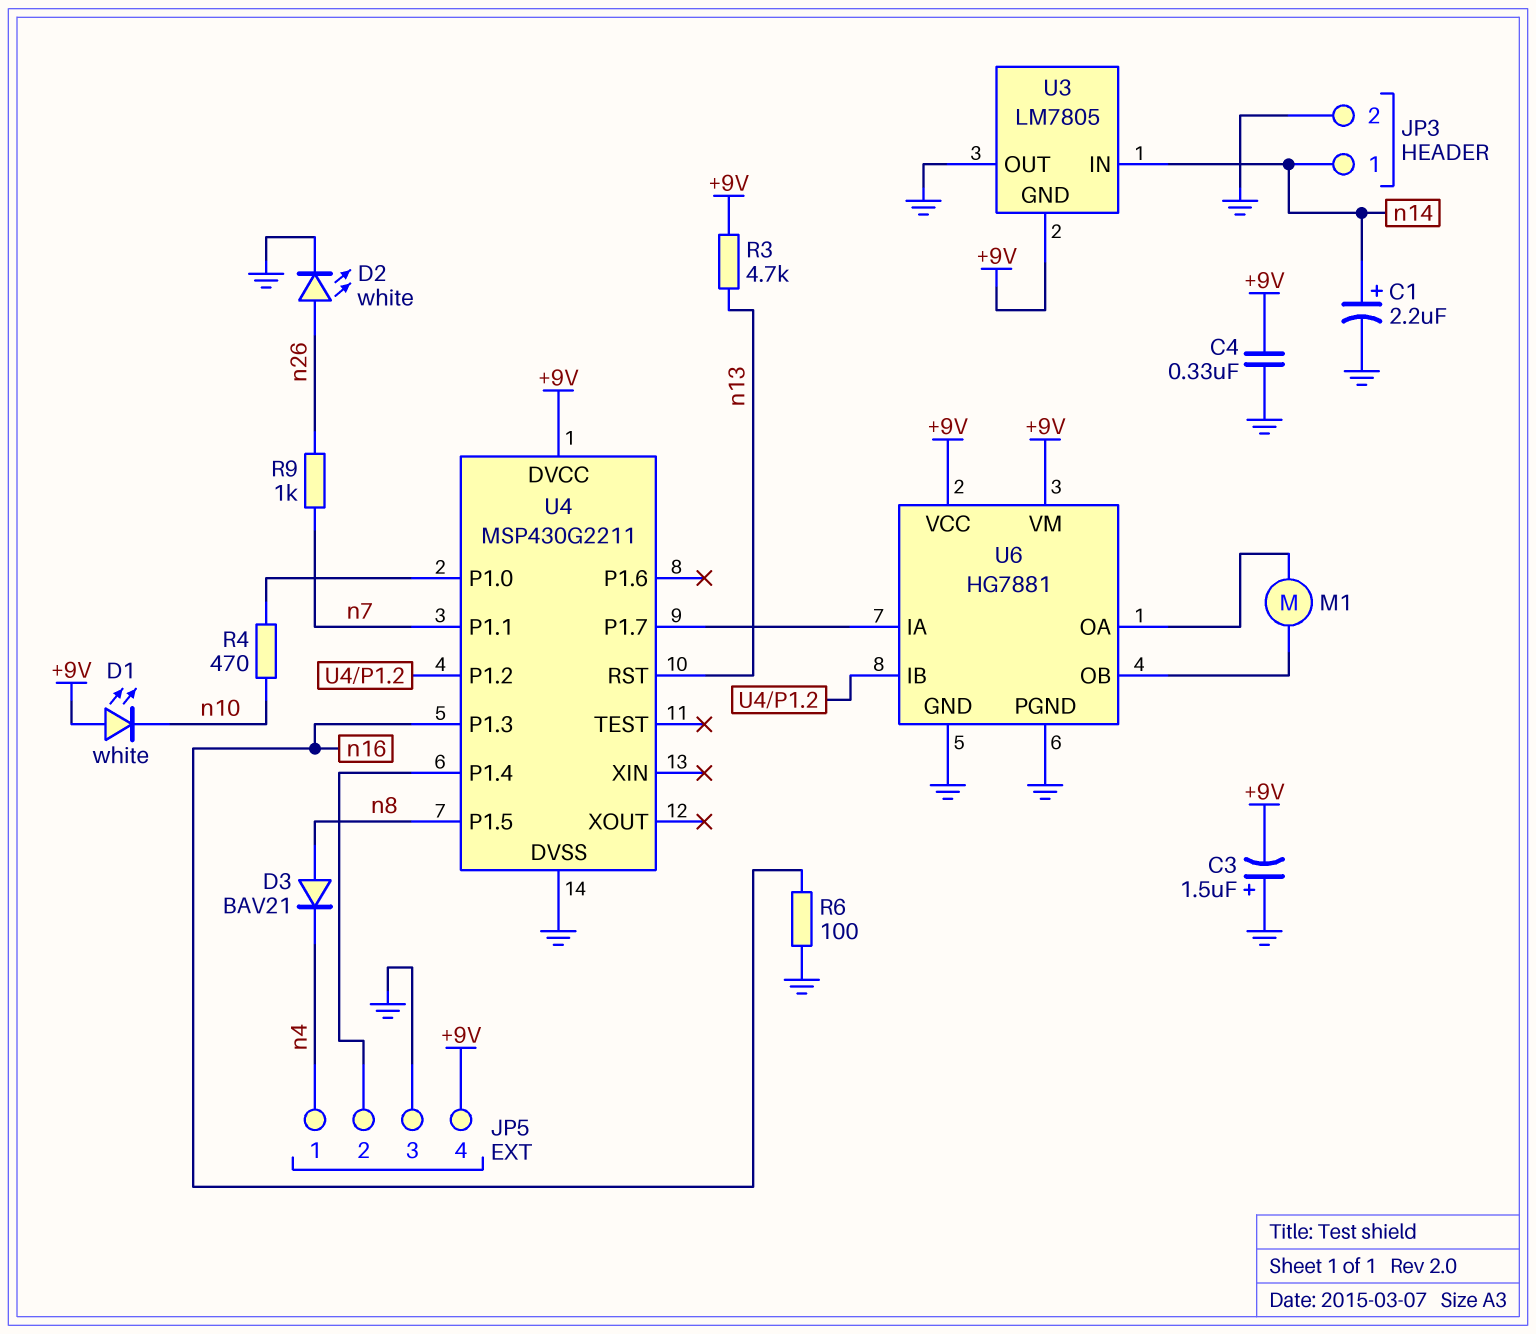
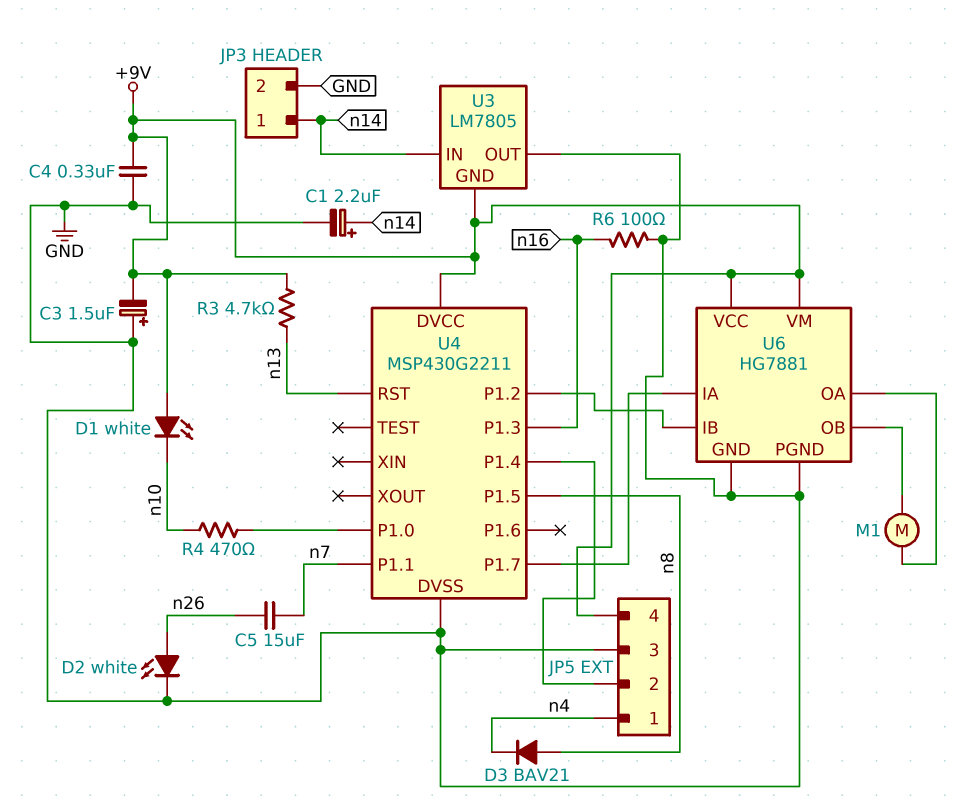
C5: none -> 15uF (n7, n26)
R9: 1k (n7, n26) -> none

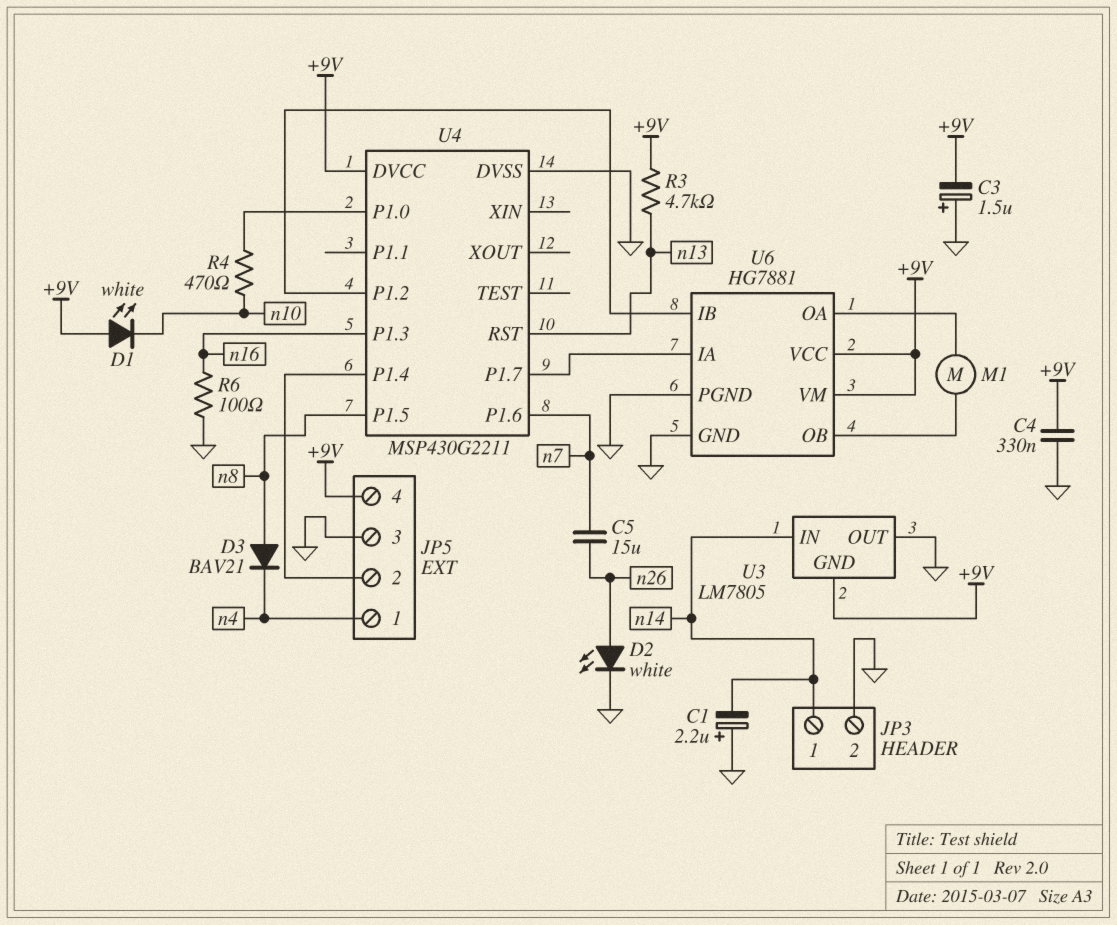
C1: 2.2uF (plus n14, minus GND) -> 2.2uF (plus GND, minus n14)
U4 pin P1.1: n7 -> none
U4 pin P1.6: none -> n7

